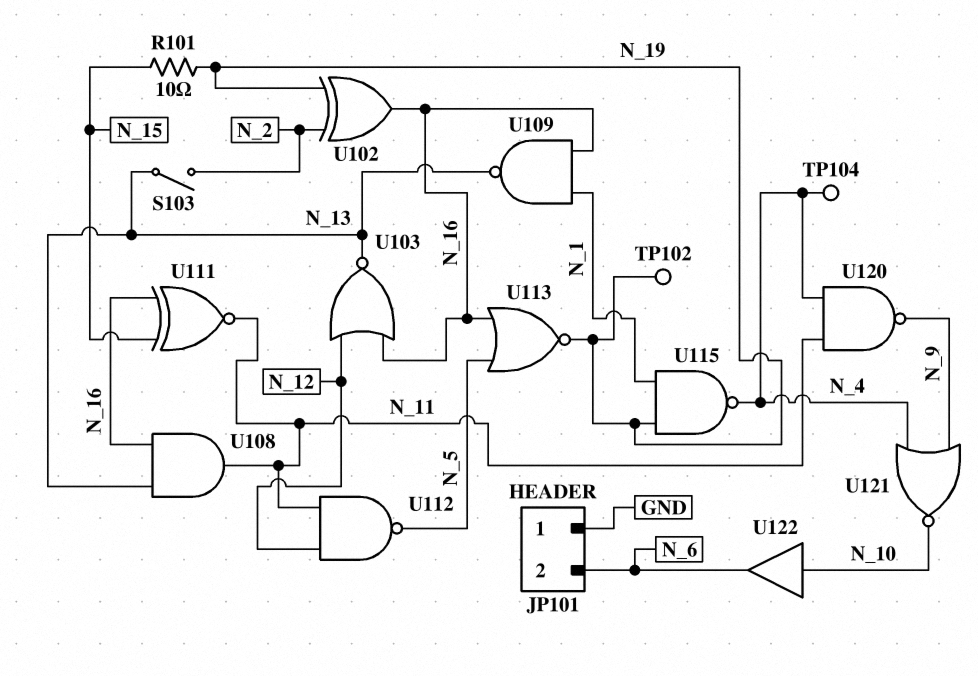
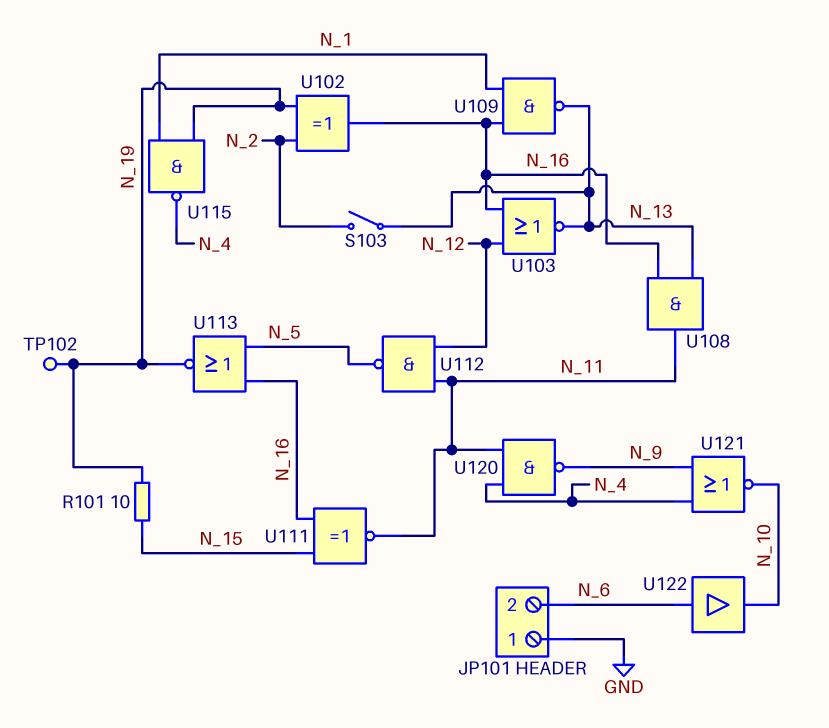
TP104: test point (N_4) -> none
U122: buffer (in N_10, out N_6) -> buffer (in N_6, out N_10)

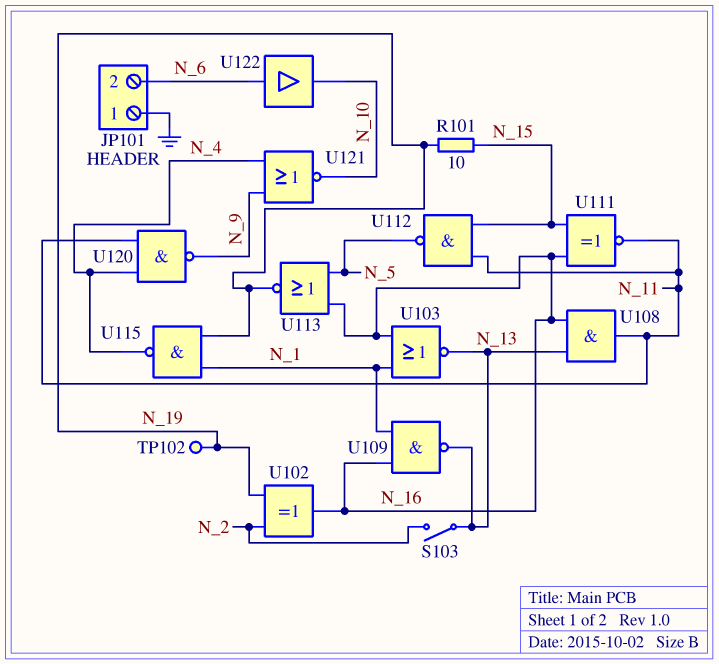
U103: NOR (in N_12, in N_16, out N_13) -> NOR (in N_1, in N_16, out N_13)
U112: NAND (in N_11, in N_12, out N_5) -> NAND (in N_11, in N_15, out N_5)

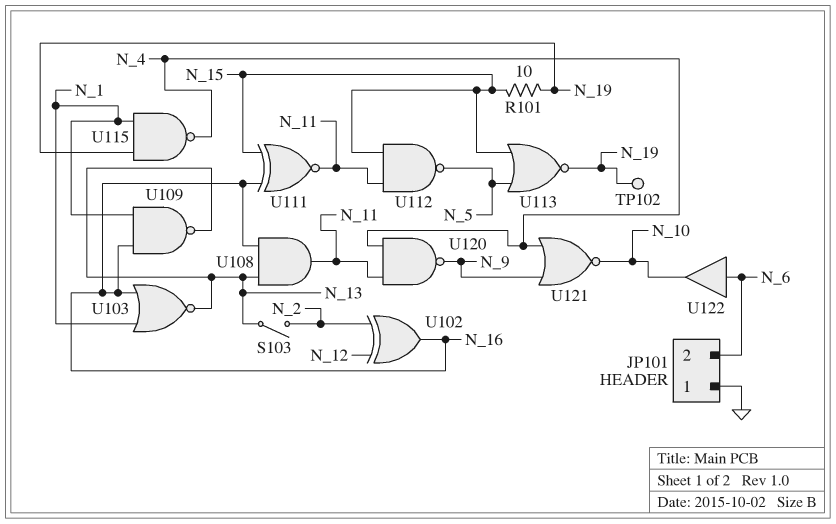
U102: XOR (in N_2, in N_19, out N_16) -> XOR (in N_2, in N_12, out N_16)
U113: NOR (in N_5, in N_16, out N_19) -> NOR (in N_5, in N_15, out N_19)

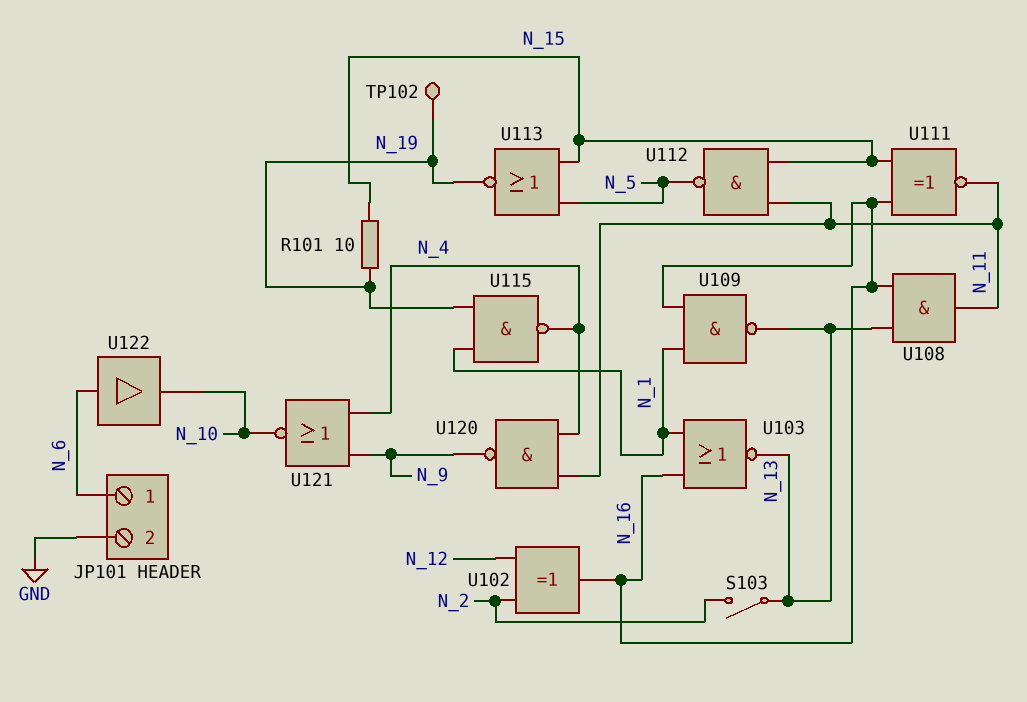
JP101 pin 1: GND -> N_6
JP101 pin 2: N_6 -> GND

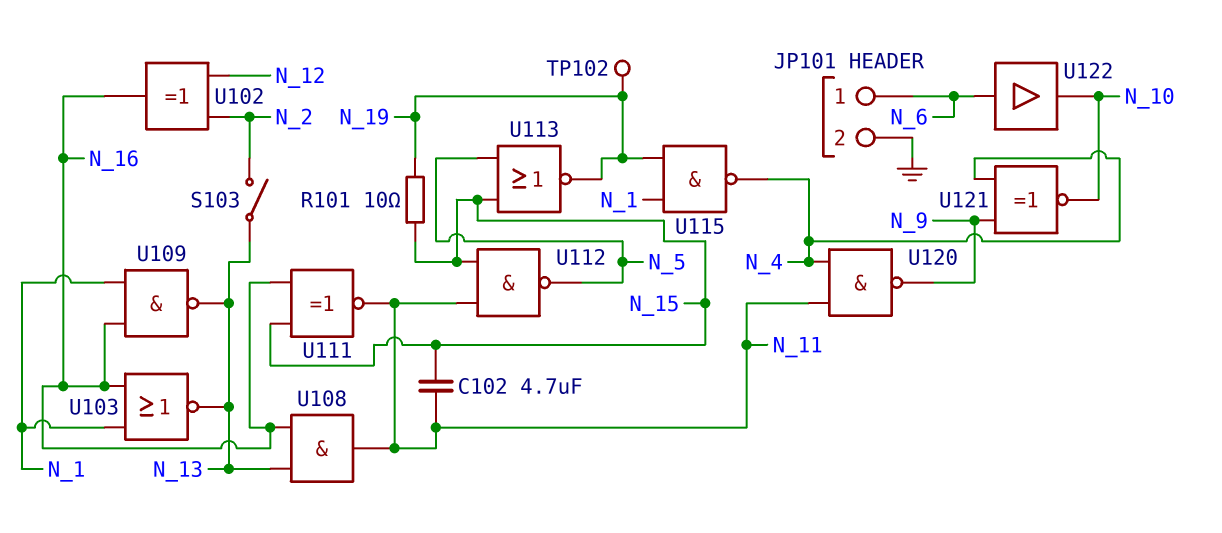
C102: none -> 4.7uF (N_11, N_15)
U121: NOR (in N_4, in N_9, out N_10) -> XNOR (in N_4, in N_9, out N_10)

